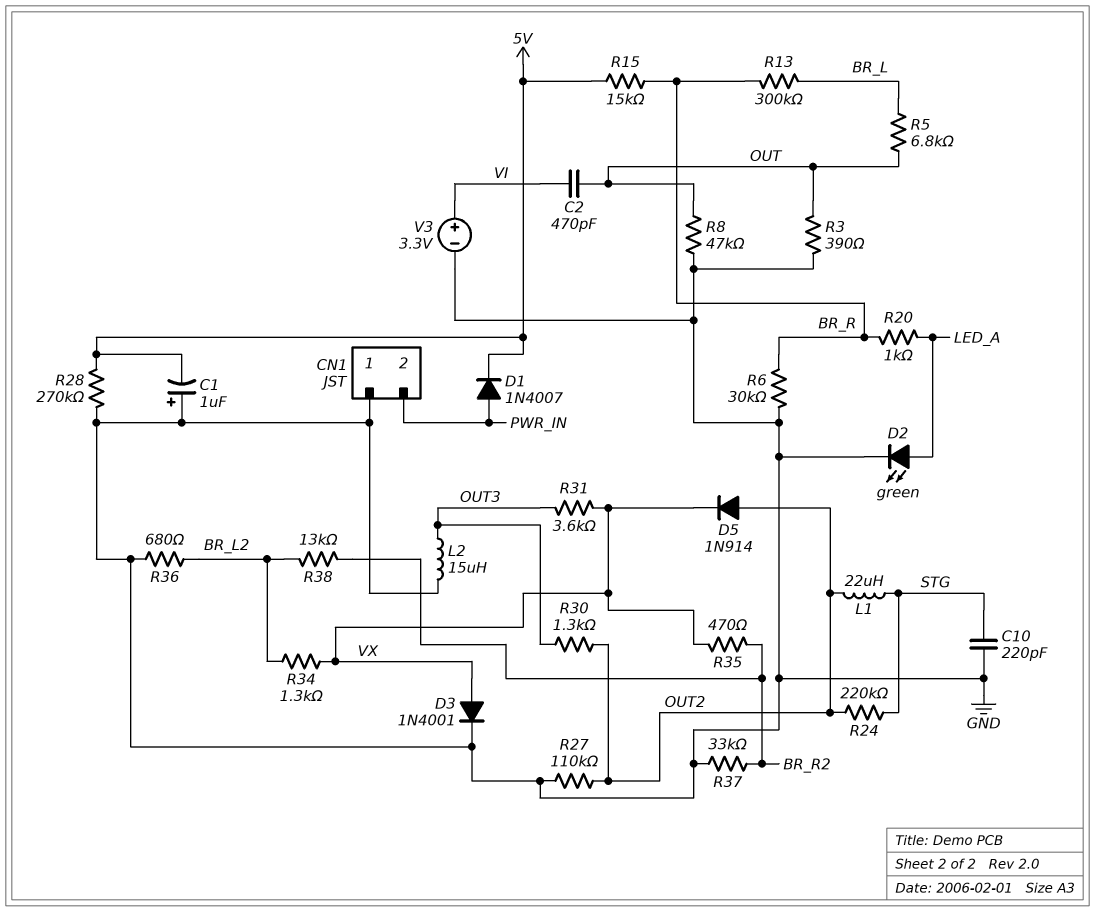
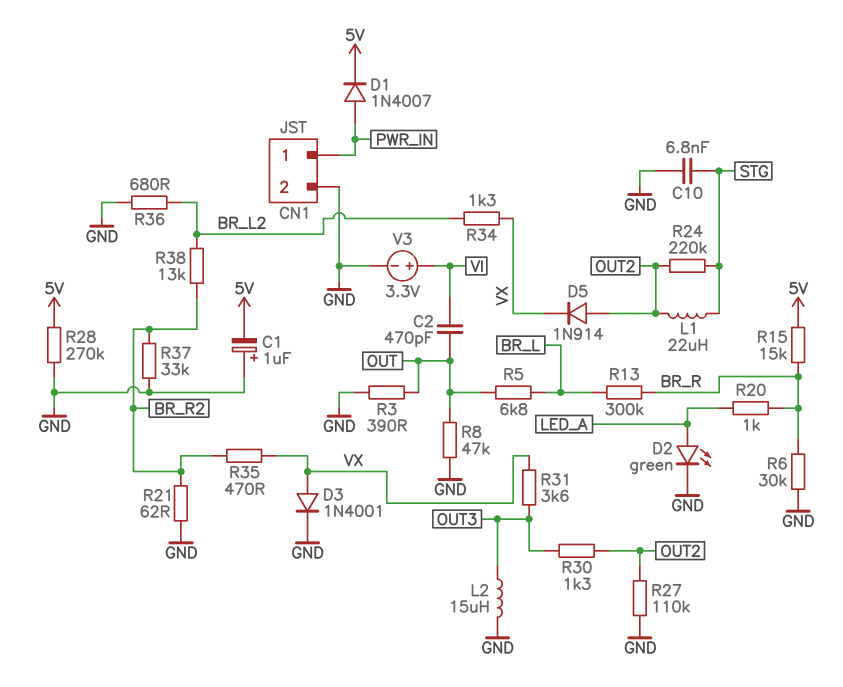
C10: 220pF (GND, STG) -> 6.8nF (GND, STG)
CN1 pin 1: GND -> PWR_IN
CN1 pin 2: PWR_IN -> GND
R21: none -> 62 (BR_R2, GND)

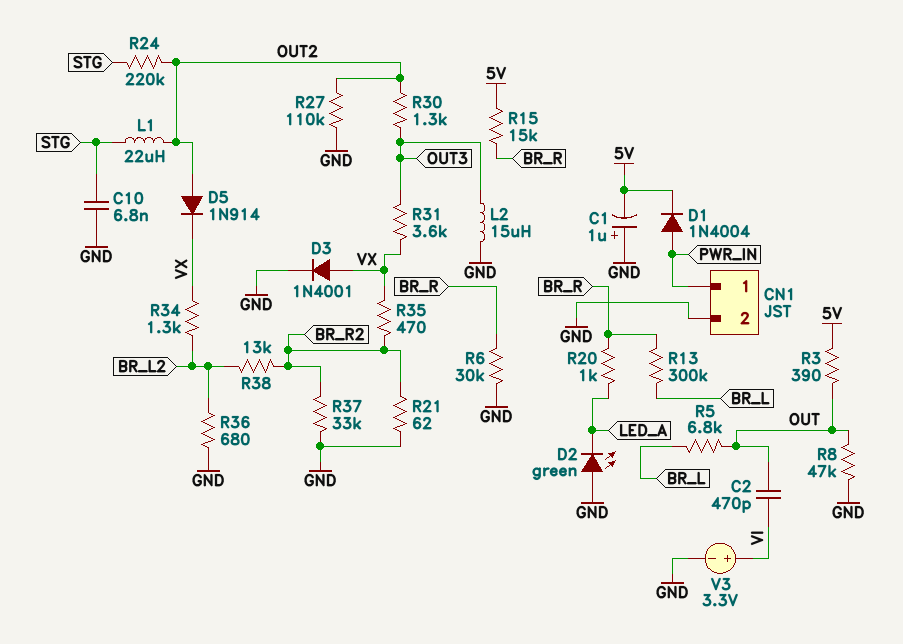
D1: diode 1N4007 (A PWR_IN, K 5V) -> diode 1N4004 (A PWR_IN, K 5V)
D2: LED green (A LED_A, K GND) -> LED green (A GND, K LED_A)
R3: 390 (GND, OUT) -> 390 (5V, OUT)
R28: 270k (5V, GND) -> none

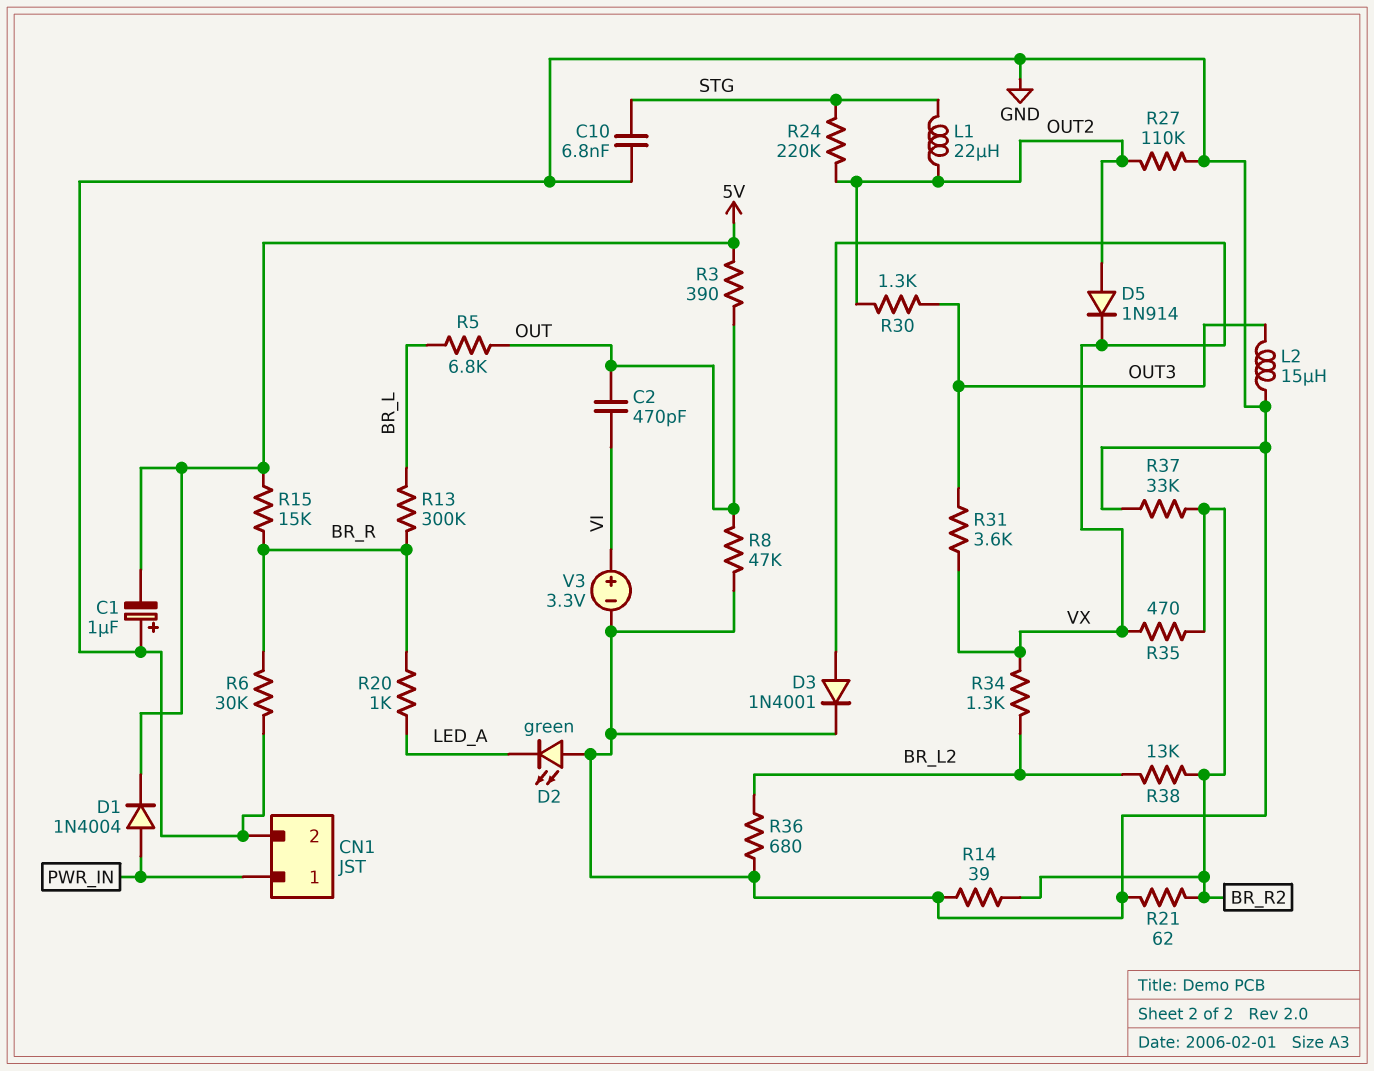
R14: none -> 39 (BR_R2, GND)

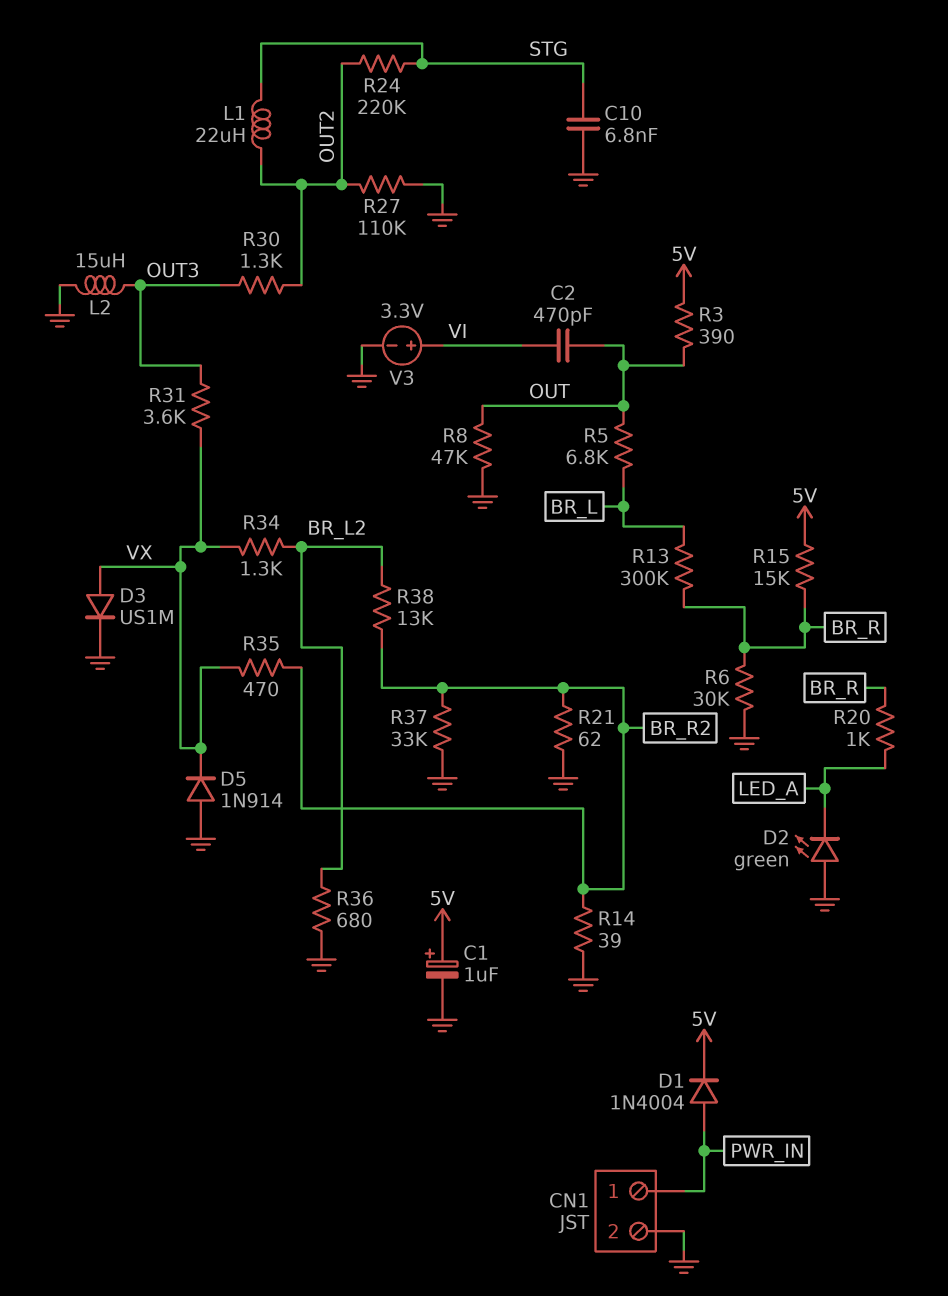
C1: 1uF (plus GND, minus 5V) -> 1uF (plus 5V, minus GND)
D3: diode 1N4001 (A VX, K GND) -> diode US1M (A VX, K GND)
D5: diode 1N914 (A OUT2, K VX) -> diode 1N914 (A GND, K VX)

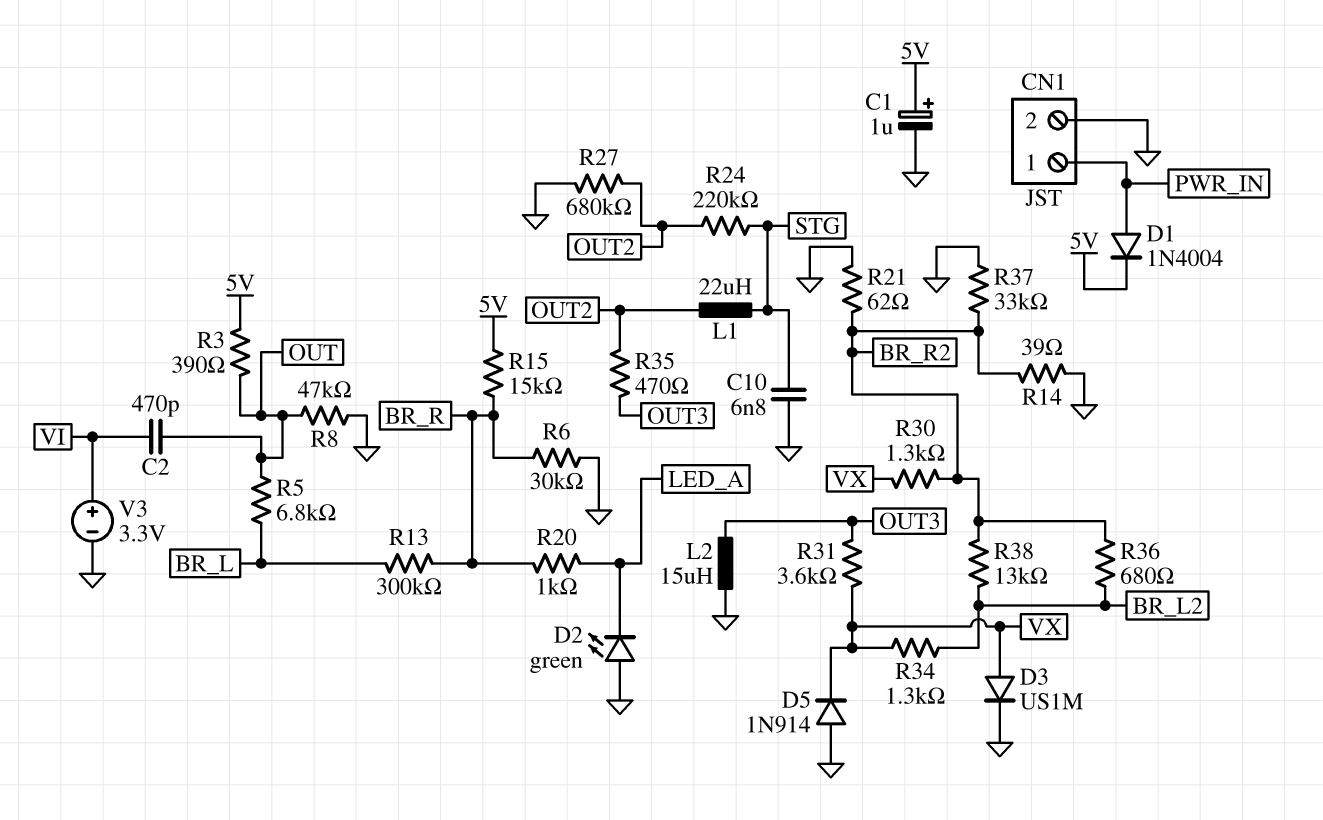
R27: 110k (GND, OUT2) -> 680k (GND, OUT2)
R30: 1.3k (OUT2, OUT3) -> 1.3k (BR_R2, VX)
R35: 470 (BR_R2, VX) -> 470 (OUT2, OUT3)
R36: 680 (BR_L2, GND) -> 680 (BR_L2, BR_R2)

